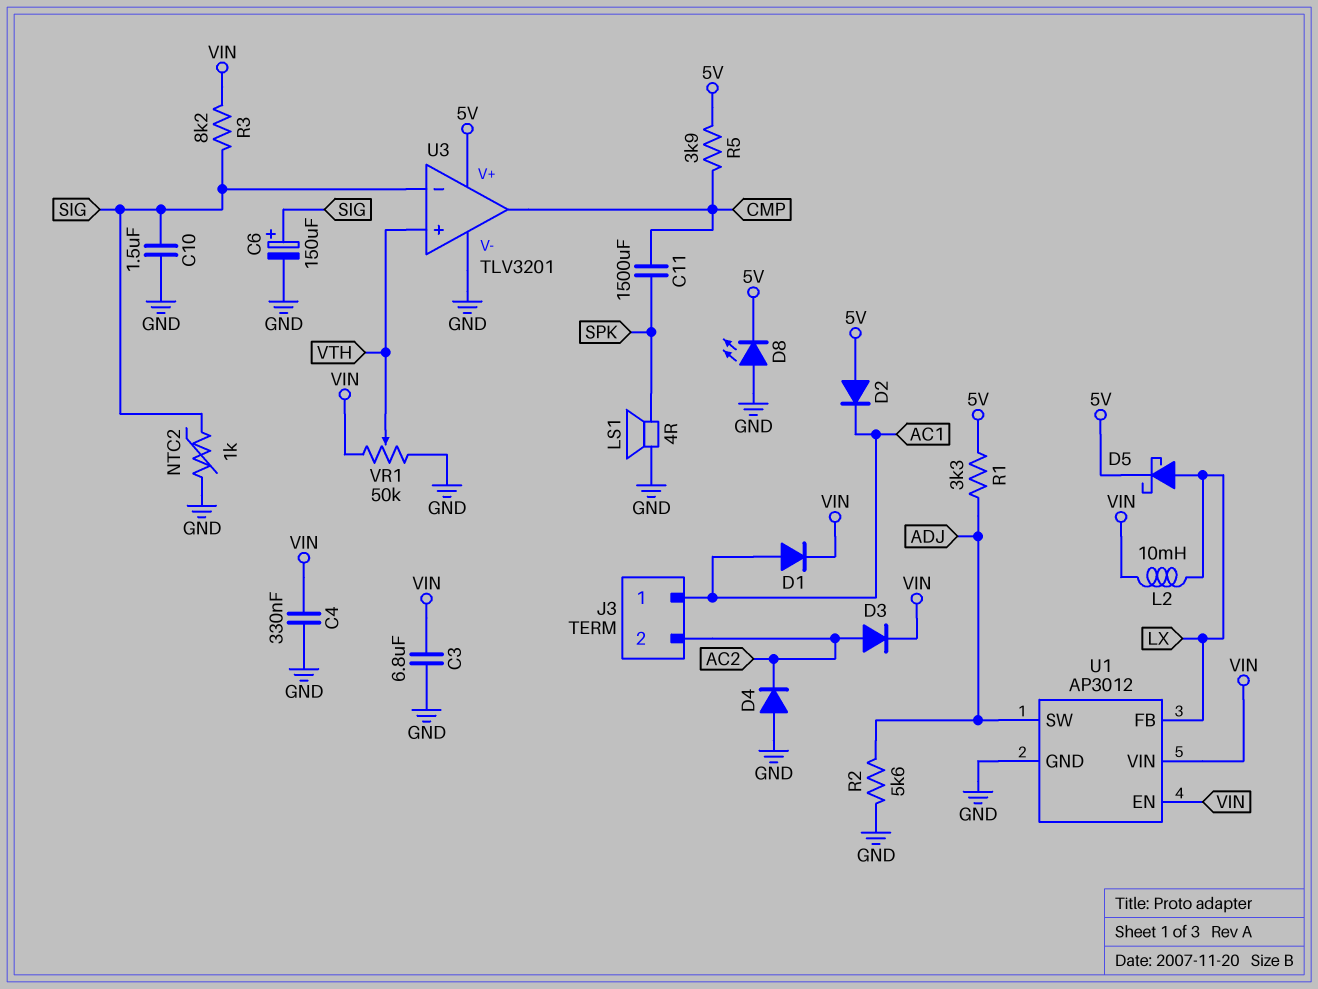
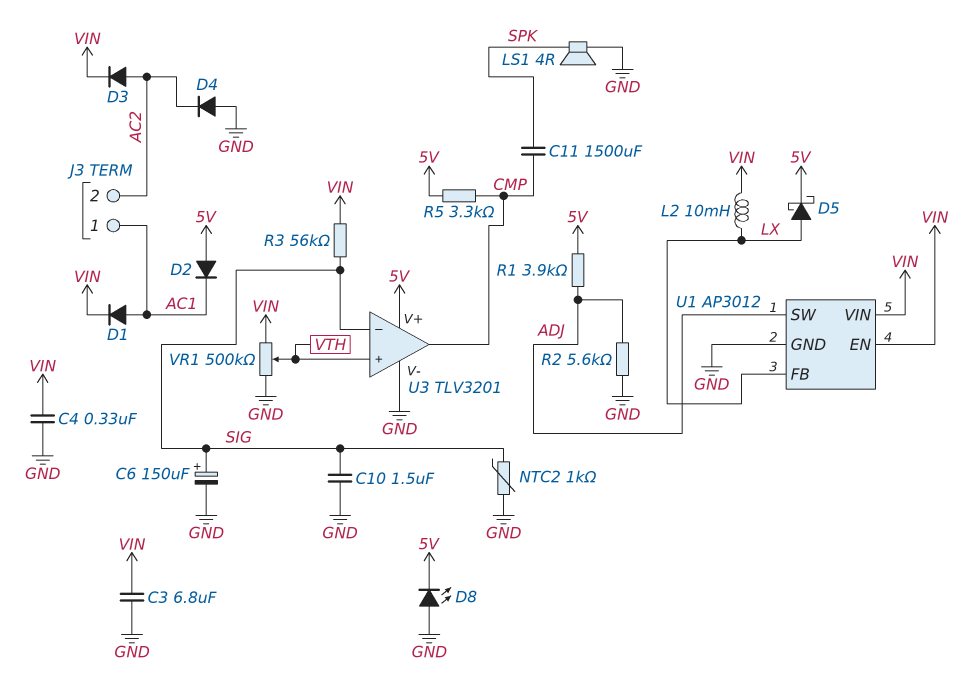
R1: 3.3k (5V, ADJ) -> 3.9k (5V, ADJ)
R3: 8.2k (SIG, VIN) -> 56k (SIG, VIN)
R5: 3.9k (5V, CMP) -> 3.3k (5V, CMP)
VR1: 50k (GND, VIN, wiper VTH) -> 500k (GND, VIN, wiper VTH)

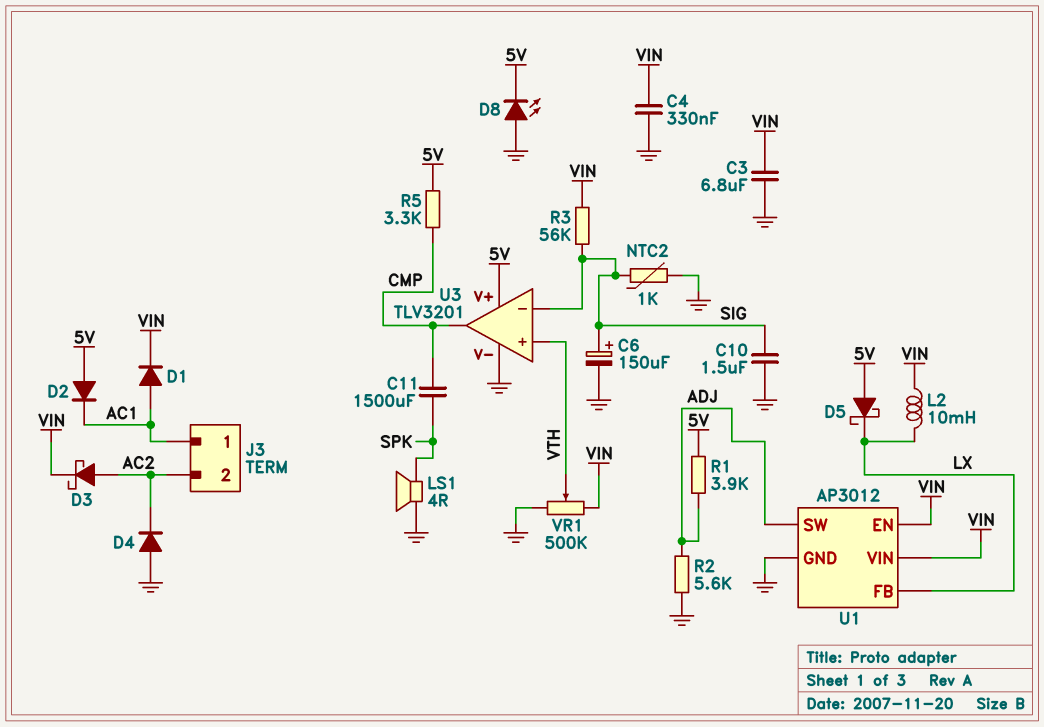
D3: diode (A AC2, K VIN) -> schottky (A AC2, K VIN)
D5: schottky (A LX, K 5V) -> schottky (A 5V, K LX)

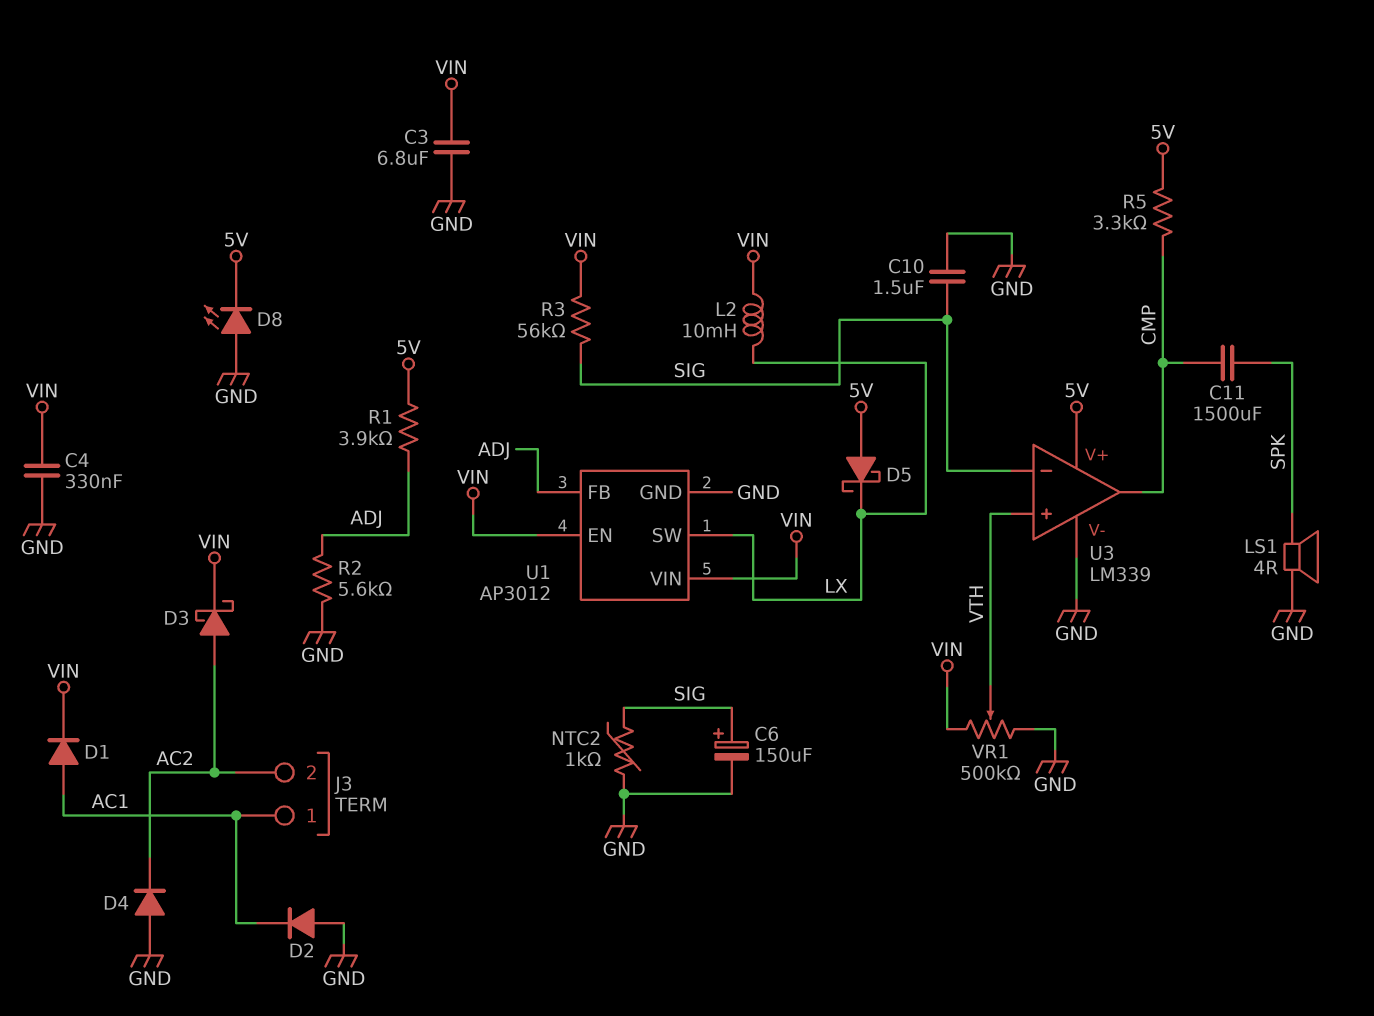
D2: diode (A 5V, K AC1) -> diode (A GND, K AC1)
U1 pin FB: LX -> ADJ
U1 pin SW: ADJ -> LX
U3: TLV3201 -> LM339

